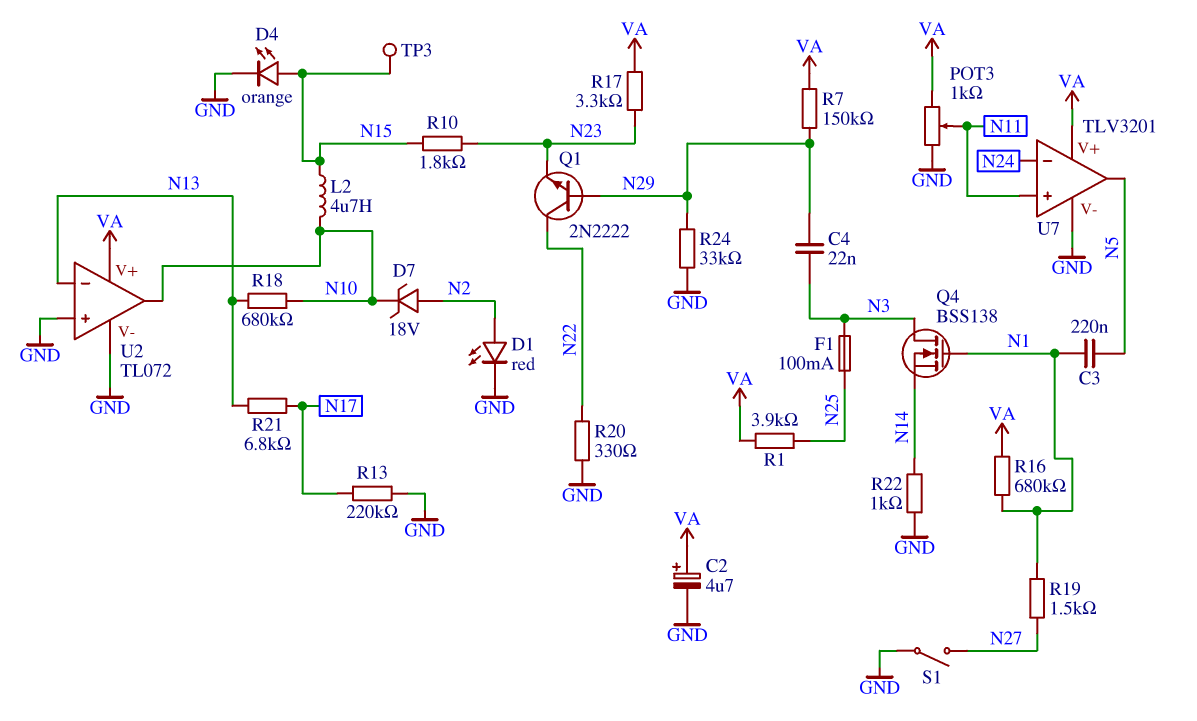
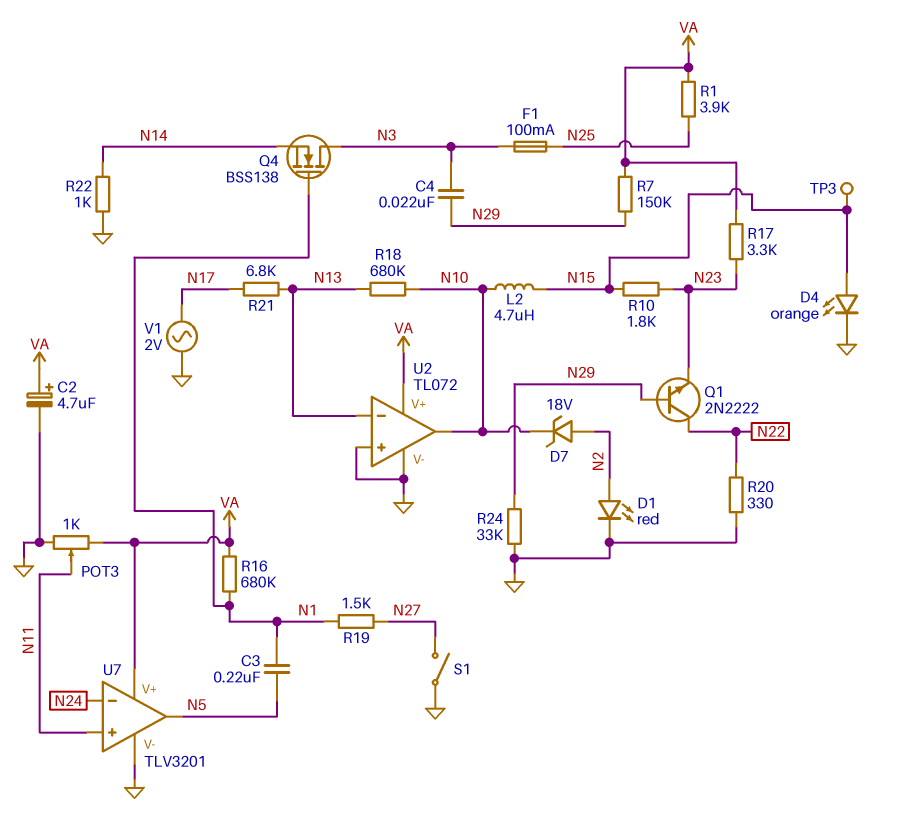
R13: 220k (GND, N17) -> none
V1: none -> AC 2V (GND, N17)

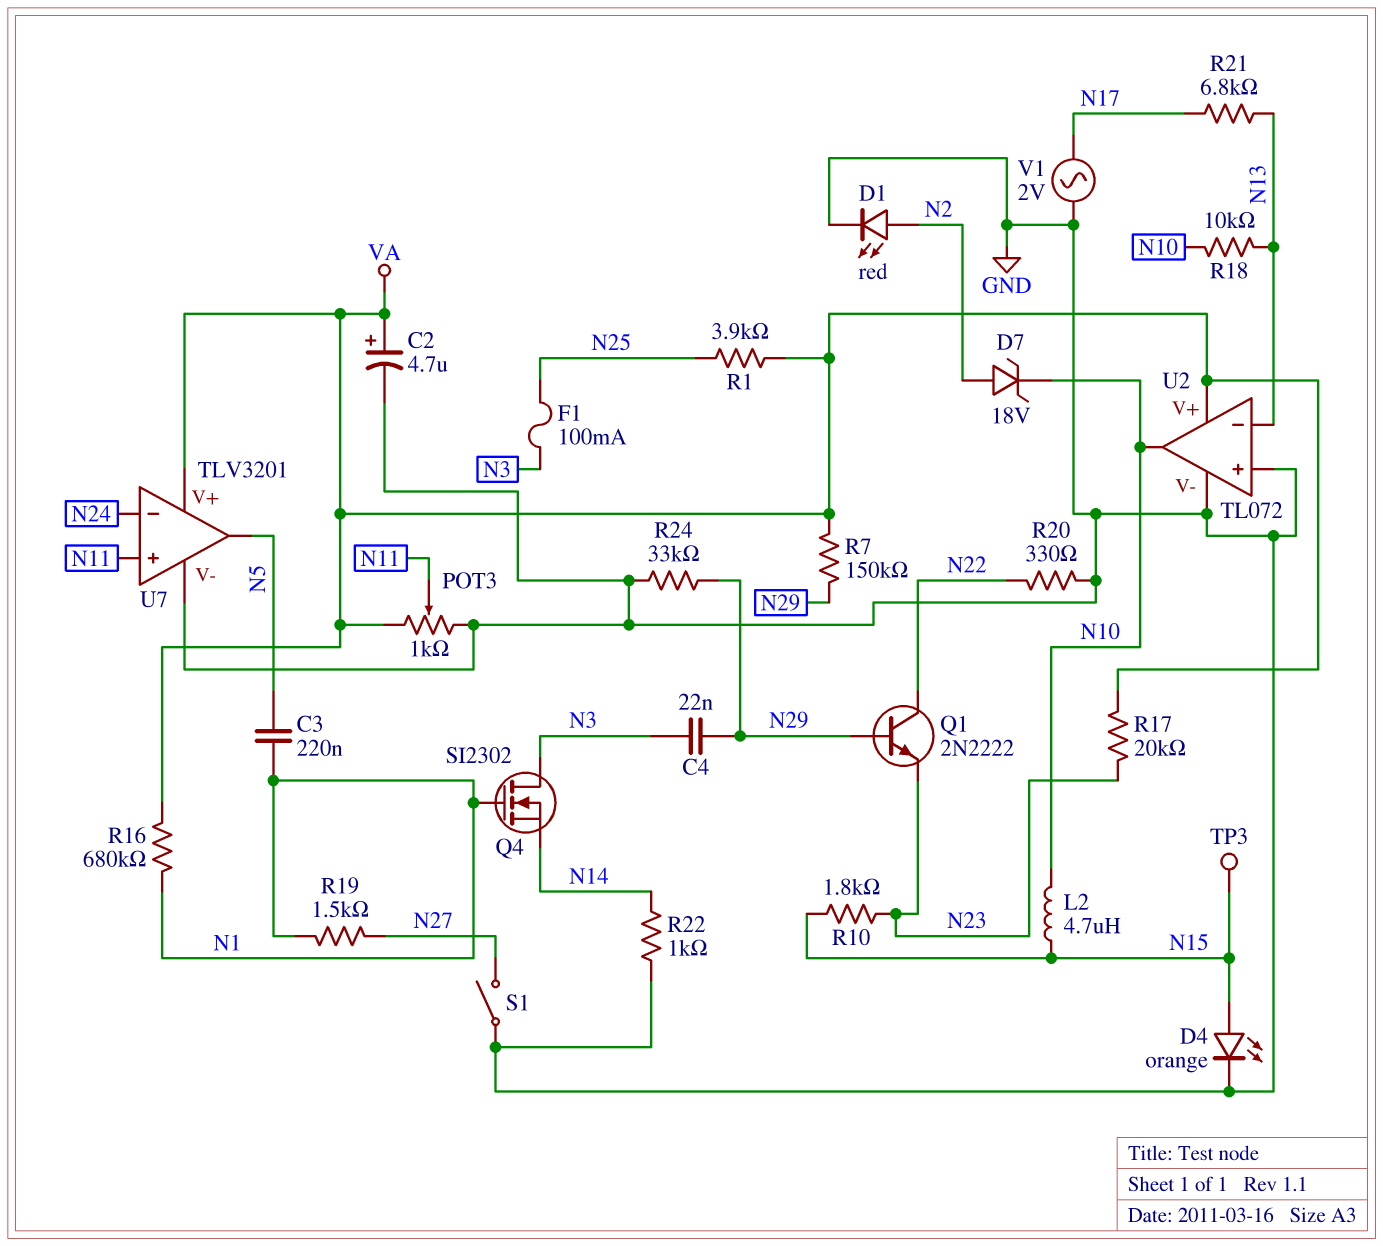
Q4: NMOS BSS138 (G N1, D N3, S N14) -> NMOS SI2302 (G N1, D N3, S N14)
R17: 3.3k (N23, VA) -> 20k (N23, VA)
R18: 680k (N10, N13) -> 10k (N10, N13)

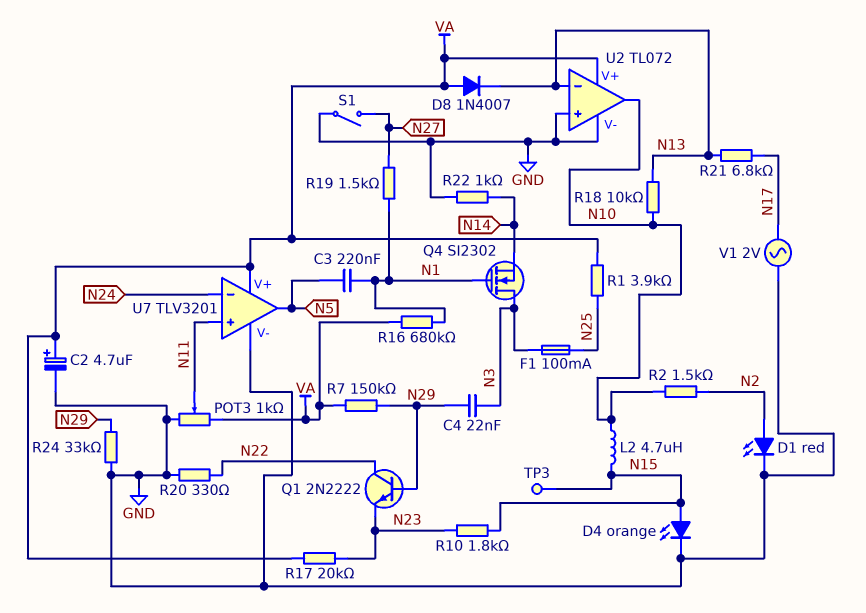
D7: zener 18V (A N2, K N10) -> none
D8: none -> diode 1N4007 (A VA, K N13)
R2: none -> 1.5k (N2, N10)

